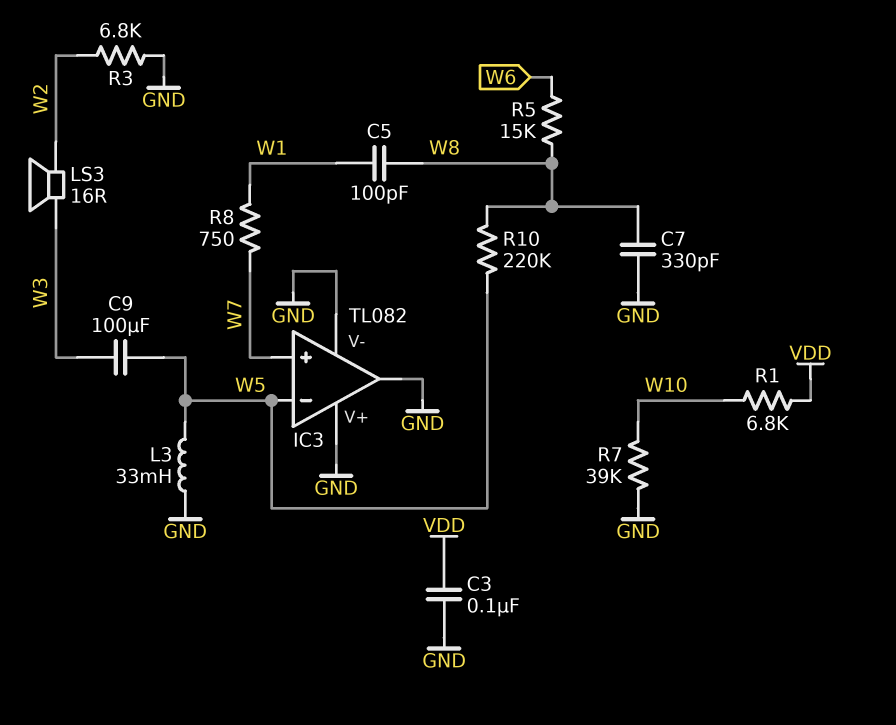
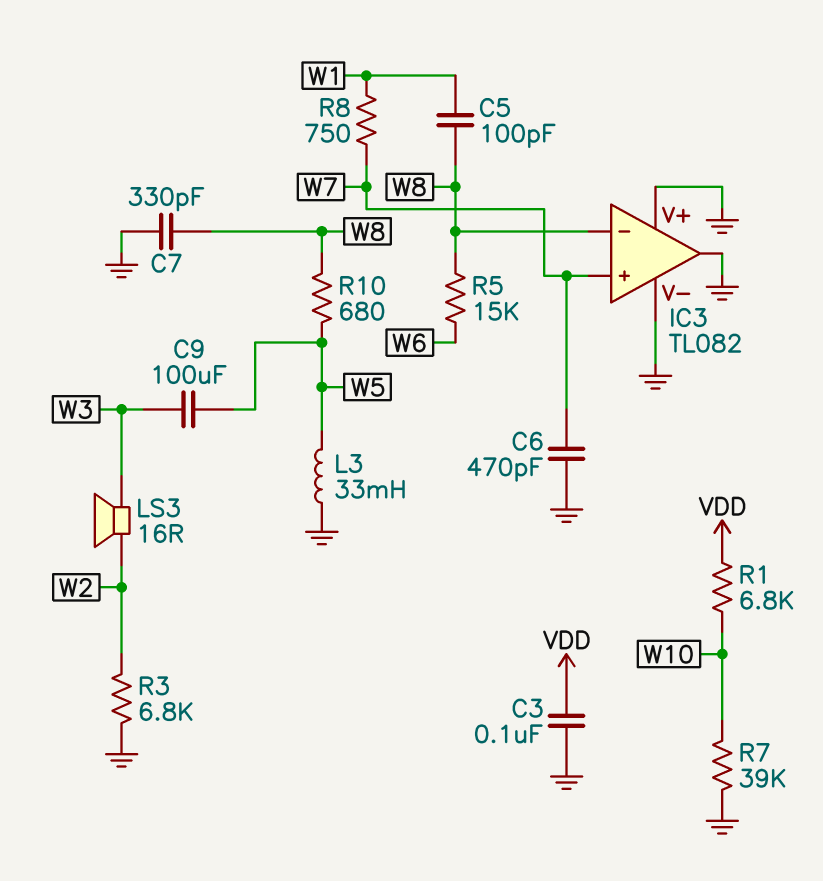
C6: none -> 470pF (GND, W7)
IC3 pin in-: W5 -> W8
R10: 220k (W5, W8) -> 680 (W5, W8)

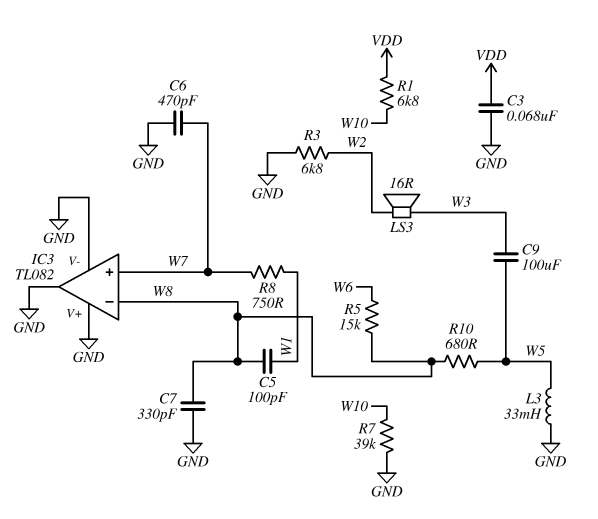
C3: 100nF (GND, VDD) -> 68nF (GND, VDD)

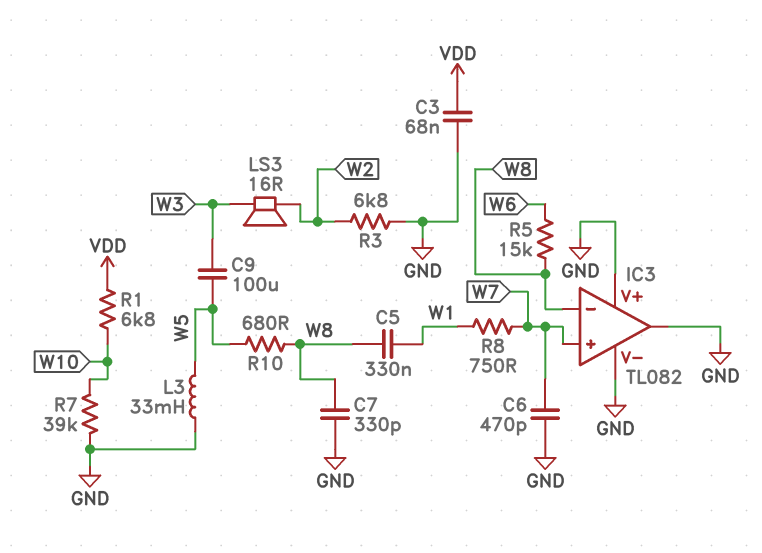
C5: 100pF (W1, W8) -> 330nF (W1, W8)

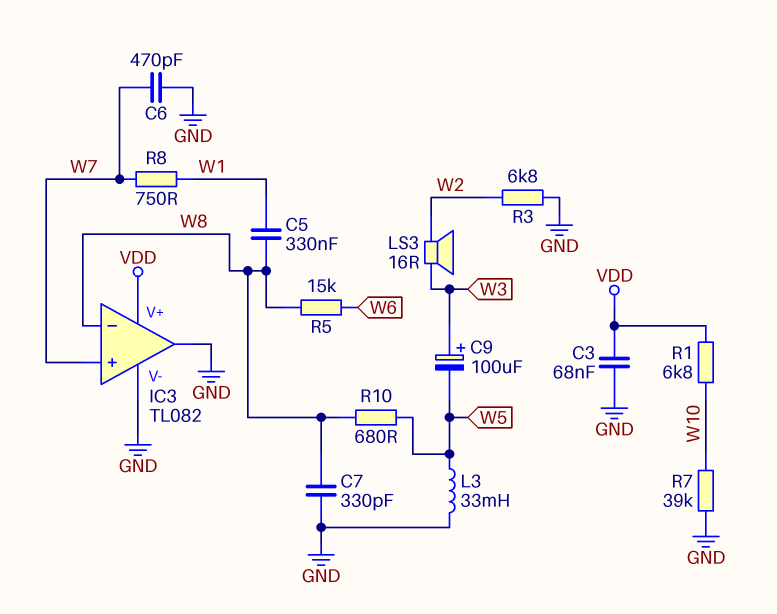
C9: 100uF (W3, W5) -> 100uF (plus W3, minus W5)
IC3 pin V+: GND -> VDD

